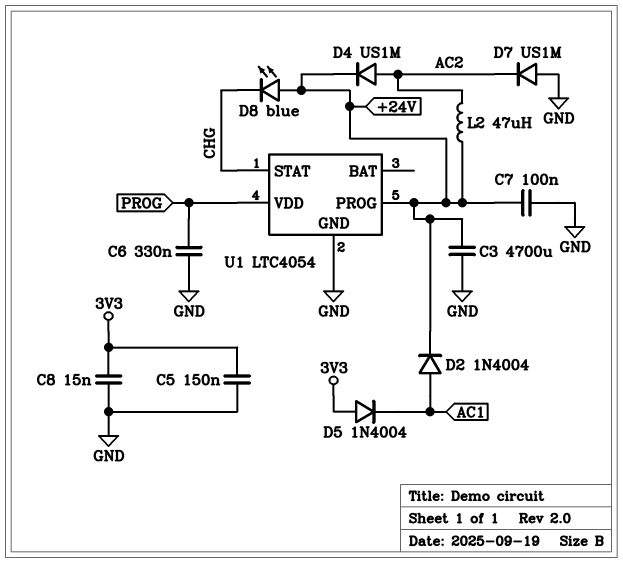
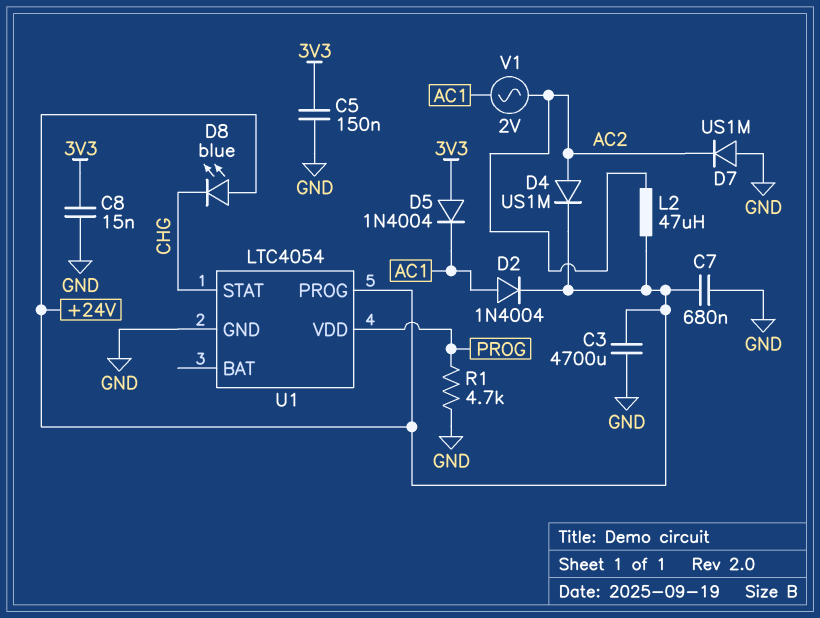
C6: 330nF (GND, PROG) -> none
C7: 100nF (+24V, GND) -> 680nF (+24V, GND)
R1: none -> 4.7k (GND, PROG)
V1: none -> AC 2V (AC1, AC2)

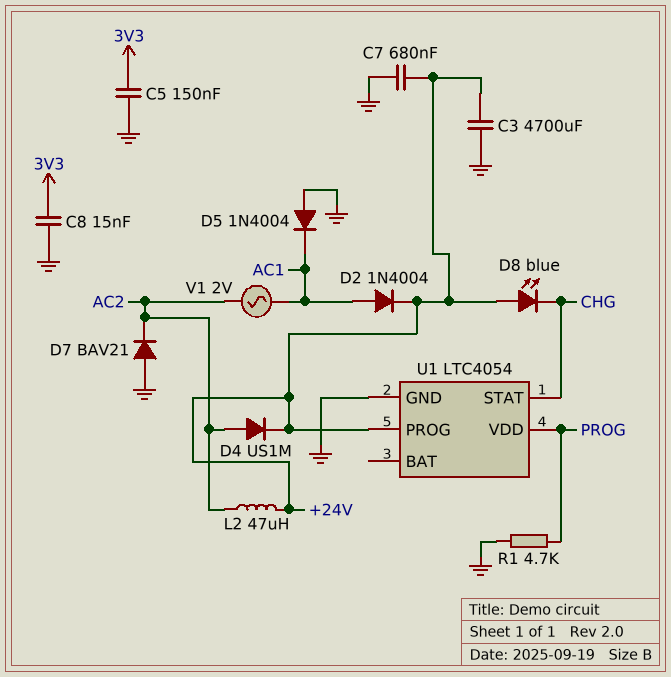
D5: diode 1N4004 (A 3V3, K AC1) -> diode 1N4004 (A GND, K AC1)
D7: diode US1M (A GND, K AC2) -> diode BAV21 (A GND, K AC2)

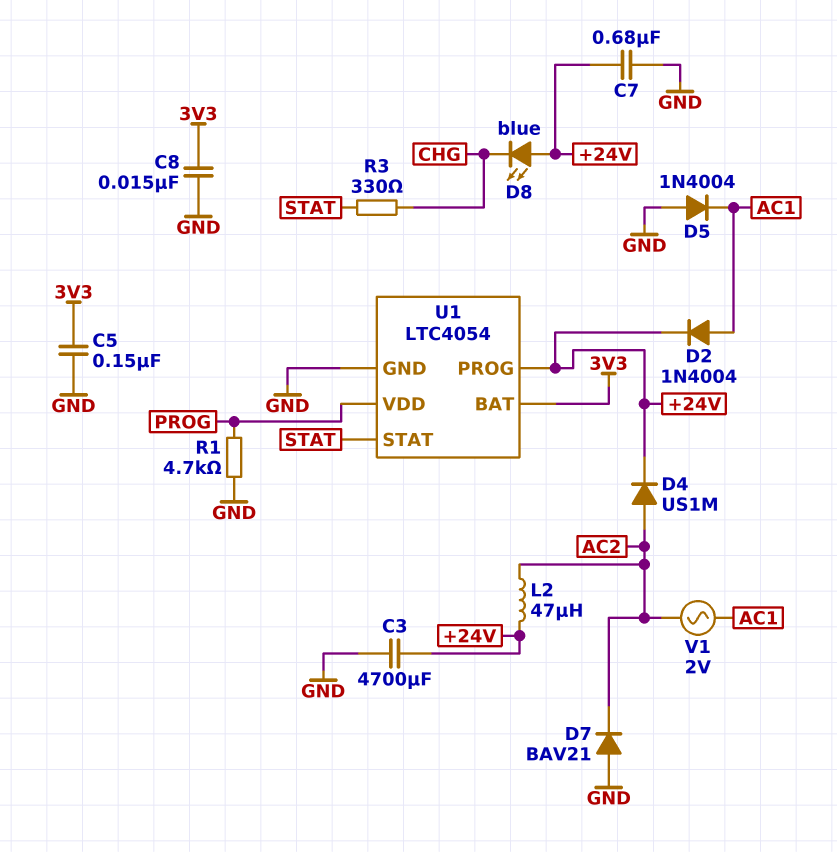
R3: none -> 330 (CHG, STAT)
U1 pin BAT: none -> 3V3
U1 pin STAT: CHG -> STAT

